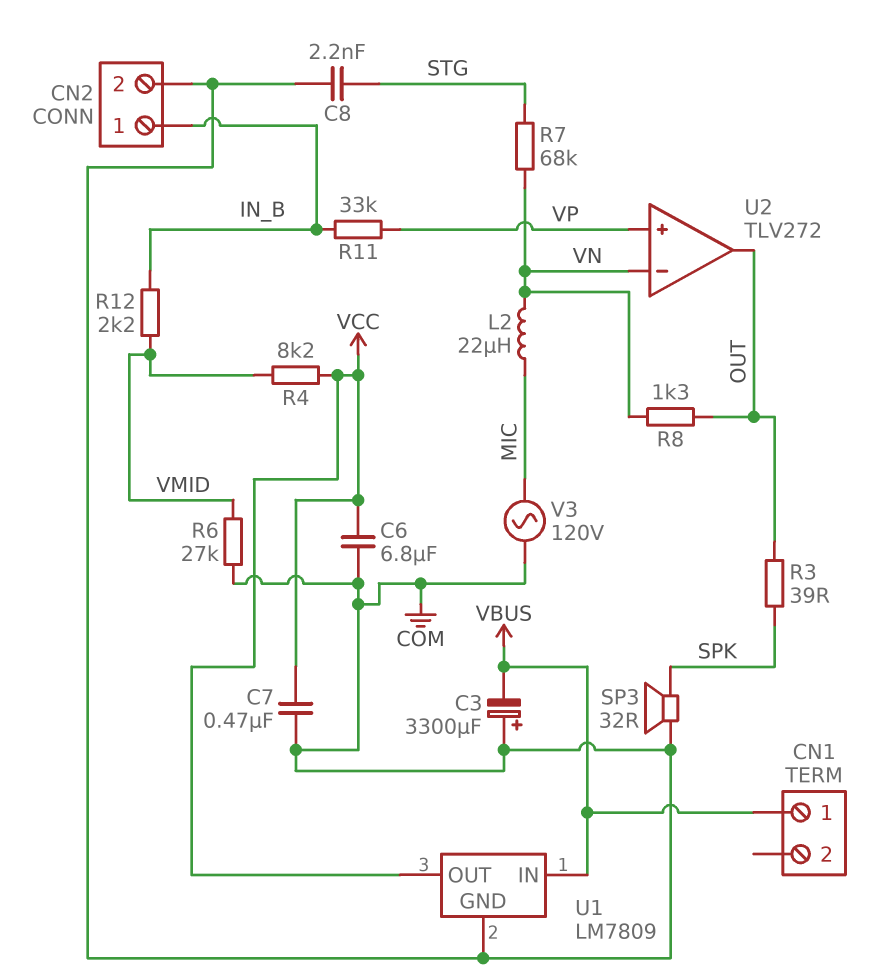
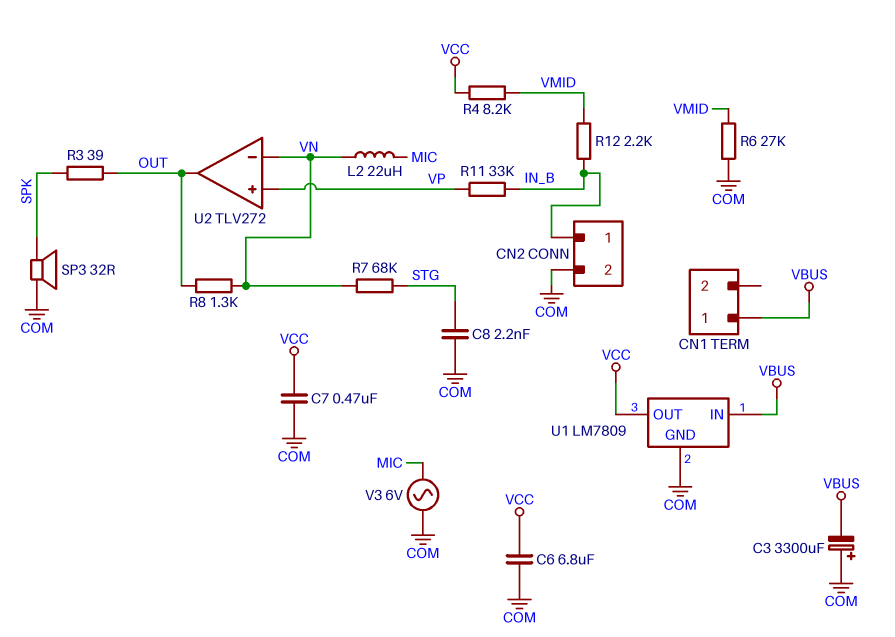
V3: AC 120V (COM, MIC) -> AC 6V (COM, MIC)

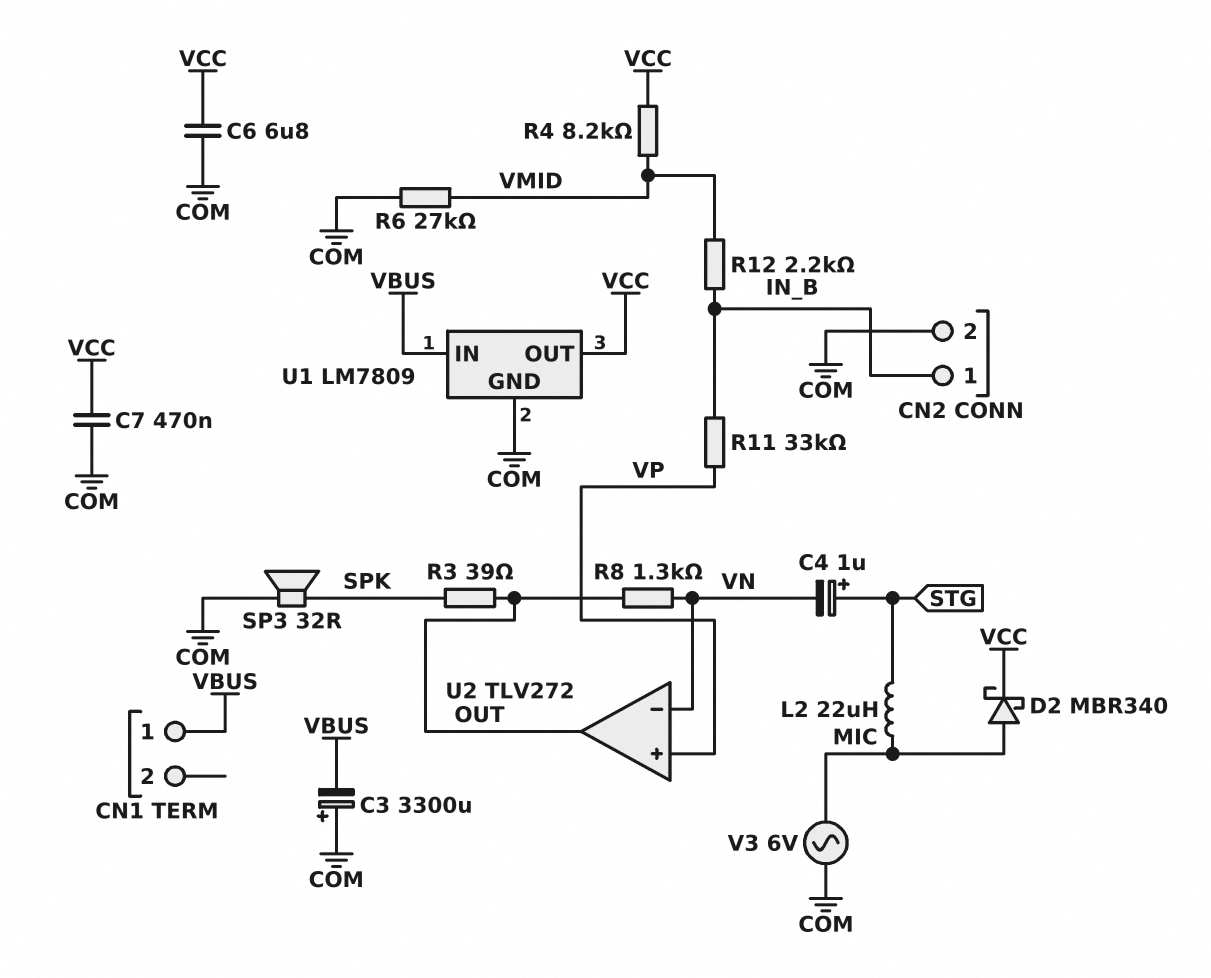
C4: none -> 1uF (plus STG, minus VN)
C8: 2.2nF (COM, STG) -> none
D2: none -> schottky MBR340 (A MIC, K VCC)
L2: 22uH (MIC, VN) -> 22uH (MIC, STG)
R7: 68k (STG, VN) -> none

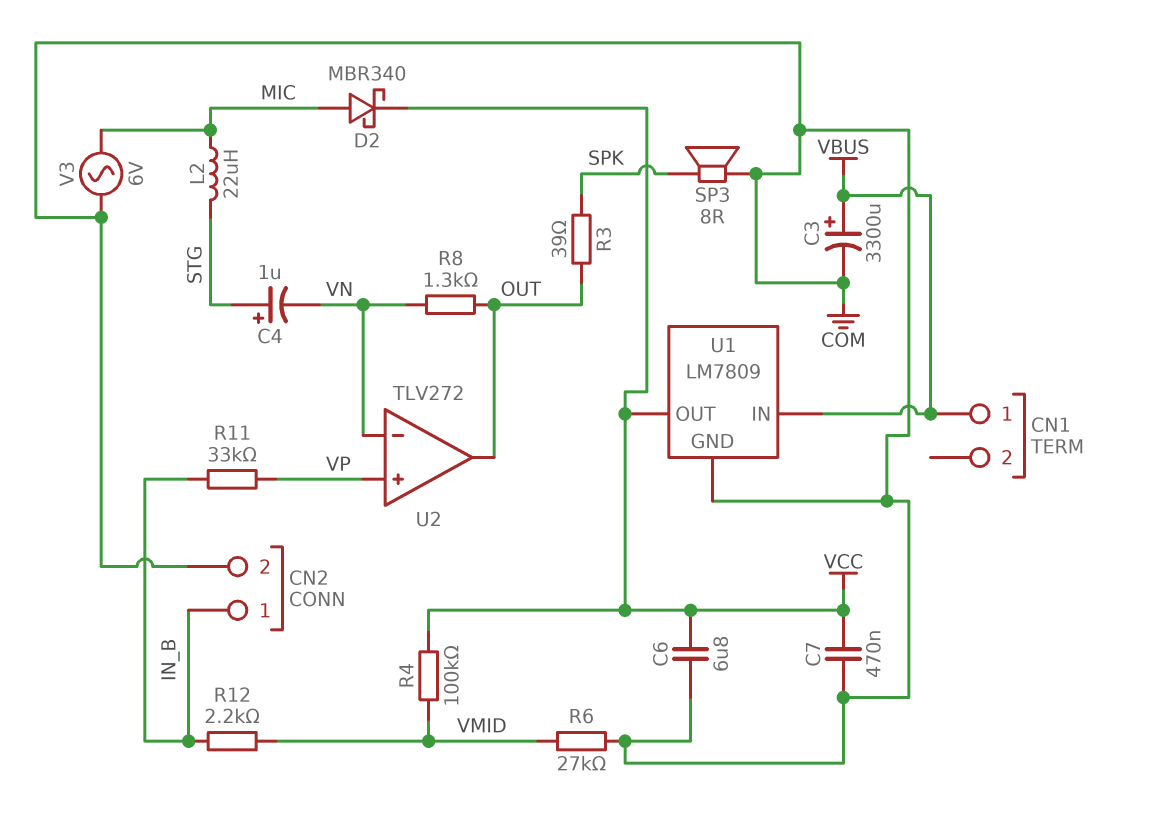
C3: 3300uF (plus COM, minus VBUS) -> 3300uF (plus VBUS, minus COM)
R4: 8.2k (VCC, VMID) -> 100k (VCC, VMID)
SP3: speaker 32R (COM, SPK) -> speaker 8R (COM, SPK)

